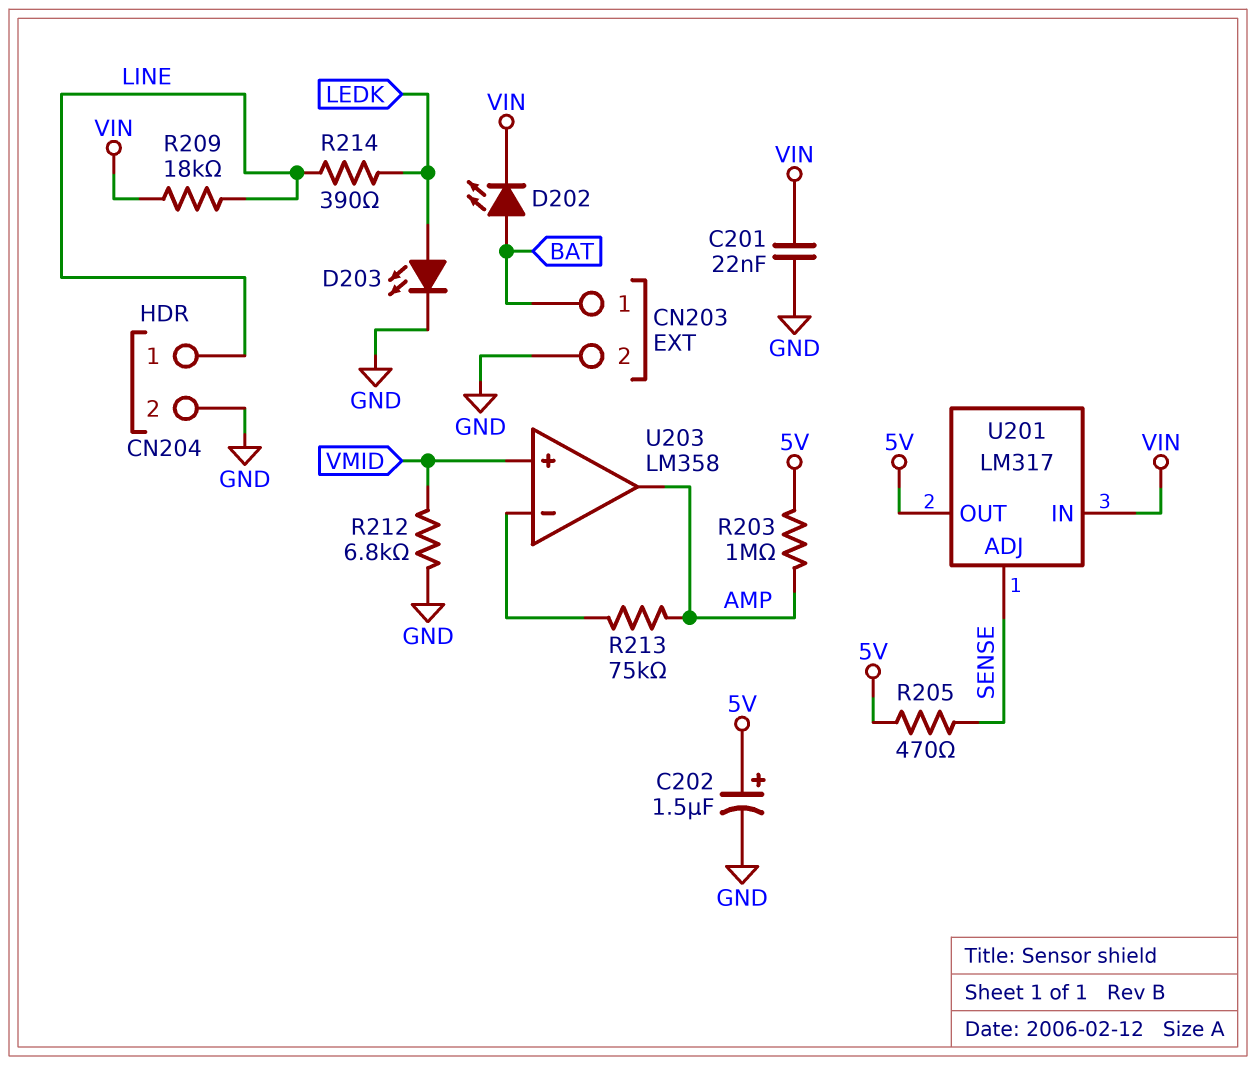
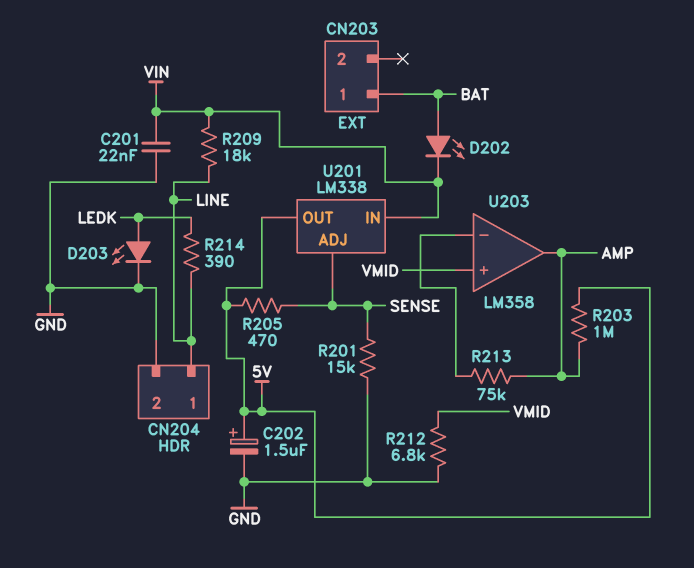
CN203 pin 2: GND -> none
R201: none -> 15k (GND, SENSE)
U201: LM317 -> LM338

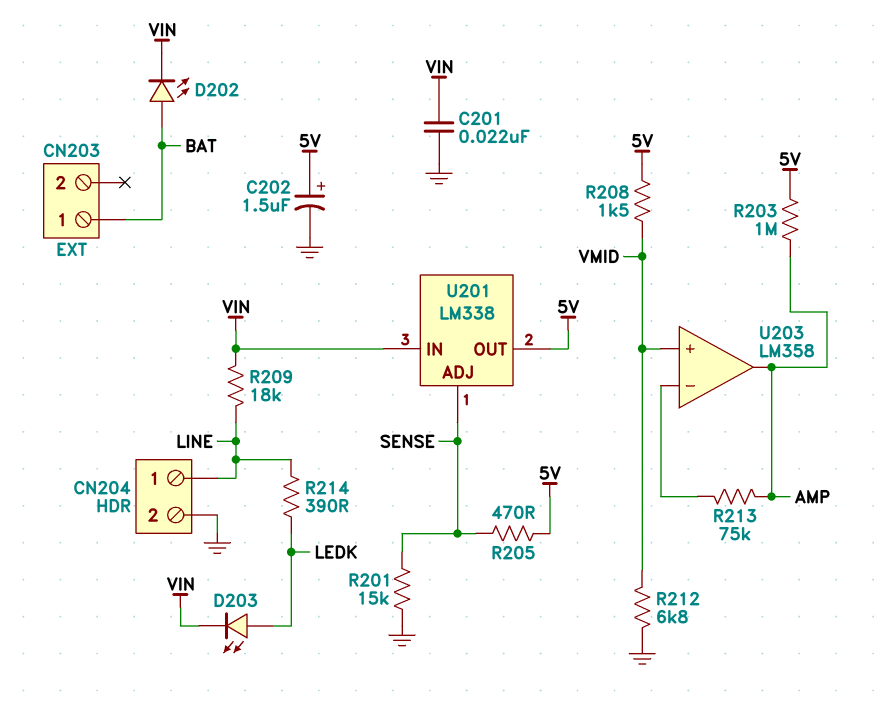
D203: LED (A LEDK, K GND) -> LED (A LEDK, K VIN)
R208: none -> 1.5k (5V, VMID)

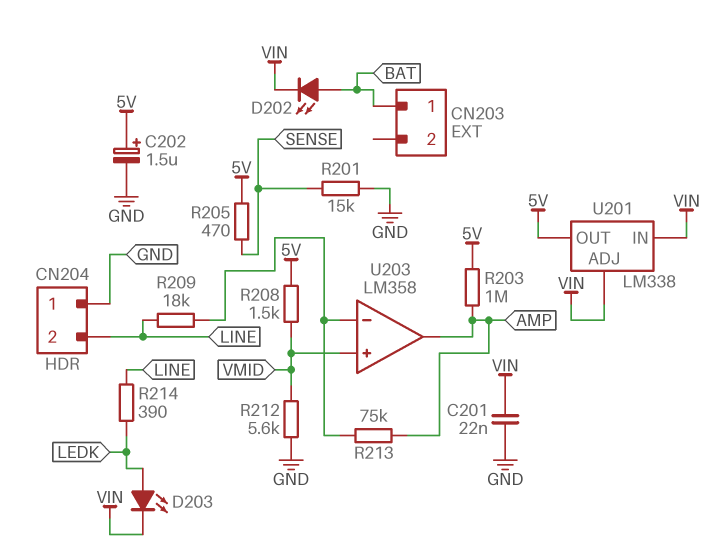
CN204 pin 1: LINE -> GND
CN204 pin 2: GND -> LINE
R209: 18k (LINE, VIN) -> 18k (LINE, U203/in-)
R212: 6.8k (GND, VMID) -> 5.6k (GND, VMID)
U201 pin ADJ: SENSE -> VIN

